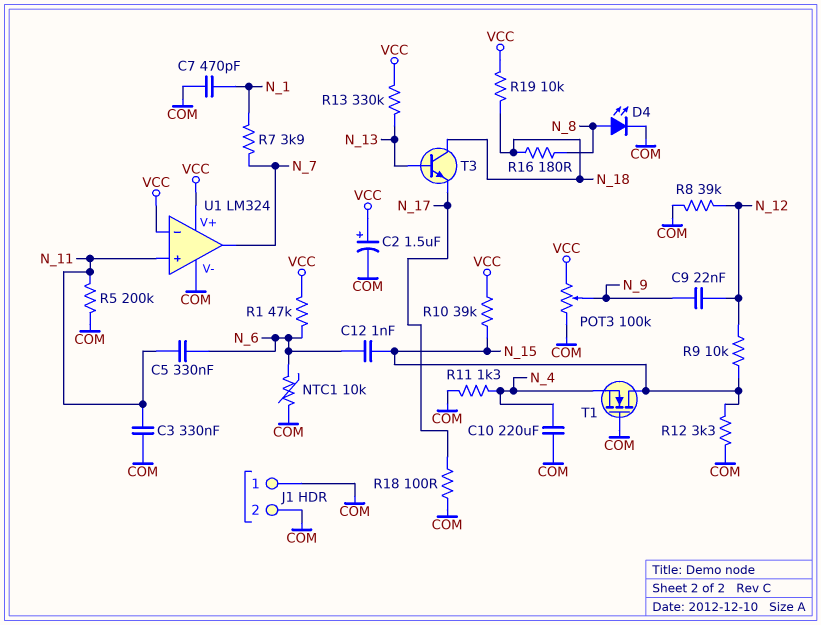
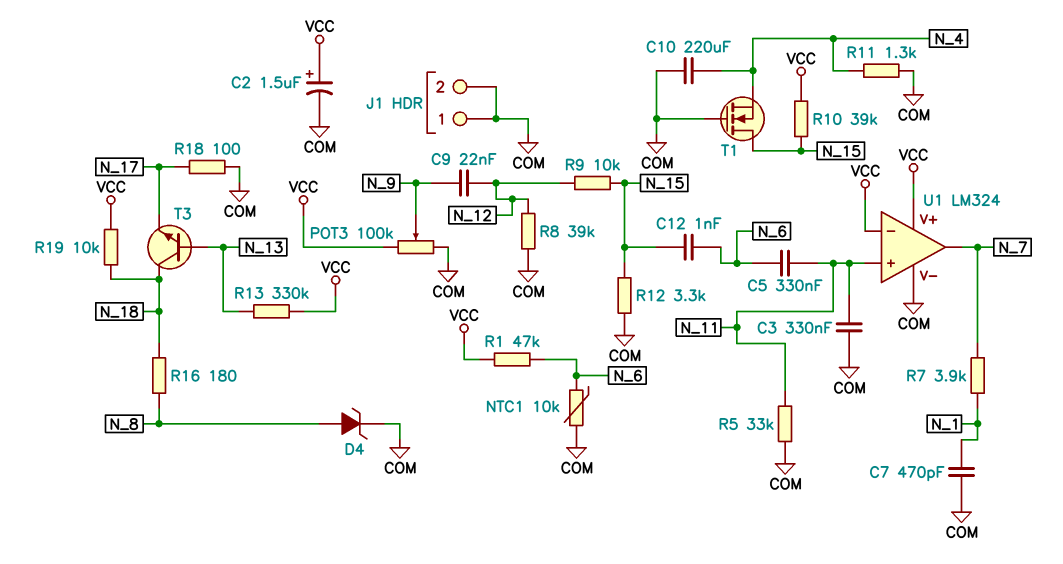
D4: LED (A N_8, K COM) -> zener (A N_8, K COM)
R5: 200k (COM, N_11) -> 33k (COM, N_11)

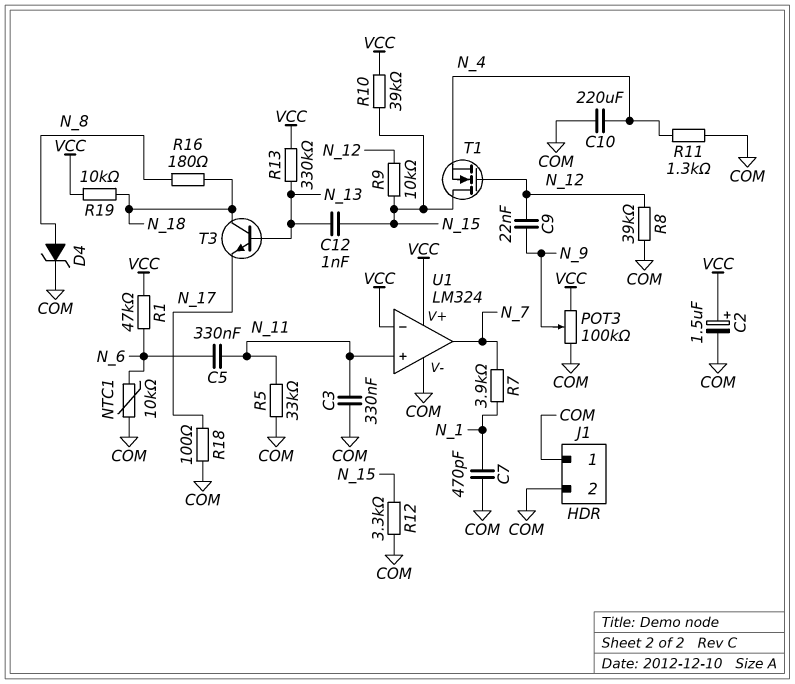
C12: 1nF (N_6, N_15) -> 1nF (N_13, N_15)
T1: NMOS (G COM, D N_15, S N_4) -> NMOS (G N_12, D N_15, S N_4)

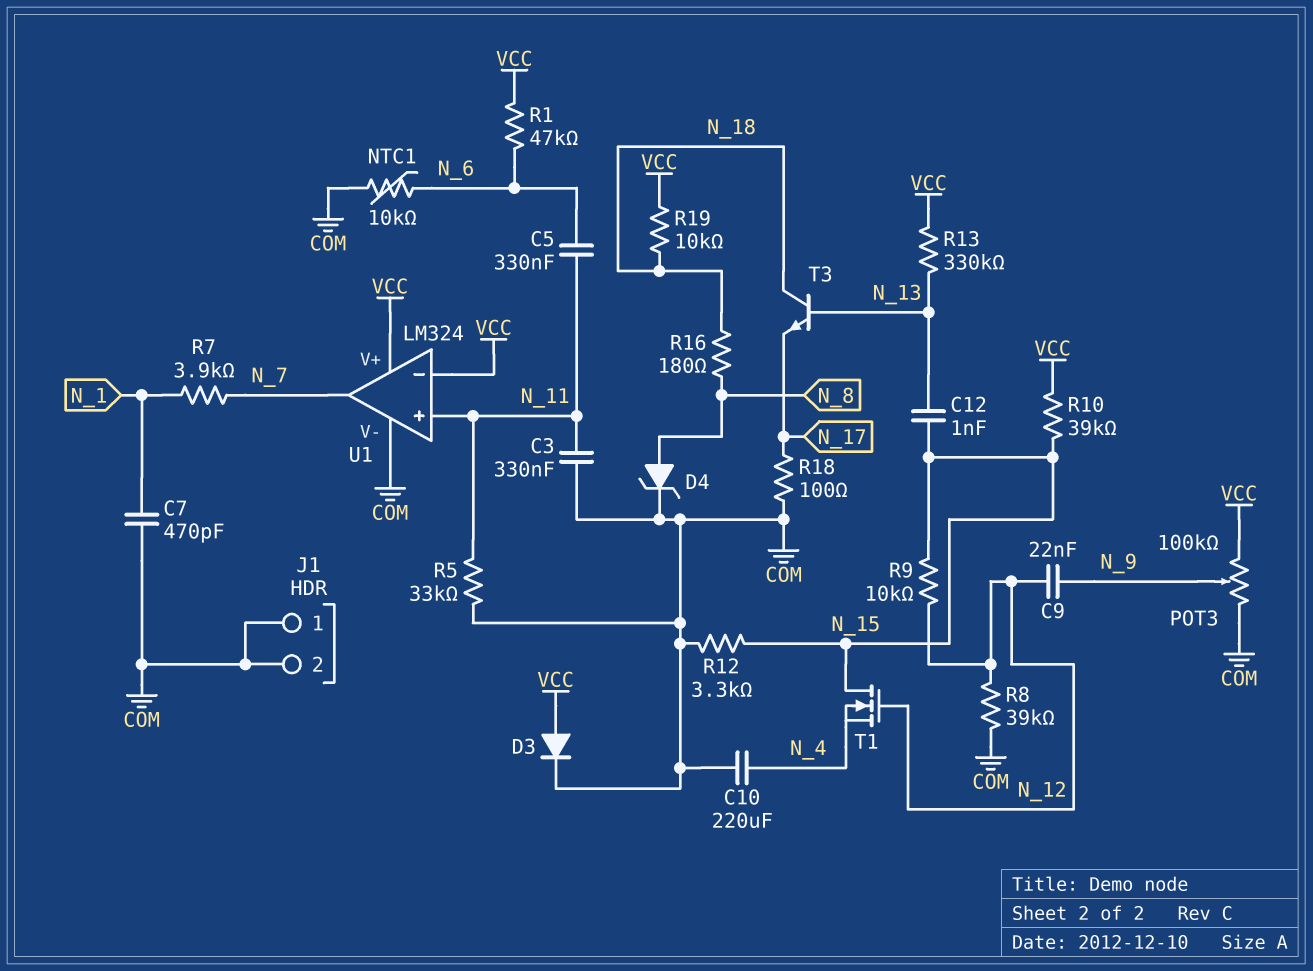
C2: 1.5uF (plus VCC, minus COM) -> none
D3: none -> diode (A VCC, K COM)
R11: 1.3k (COM, N_4) -> none

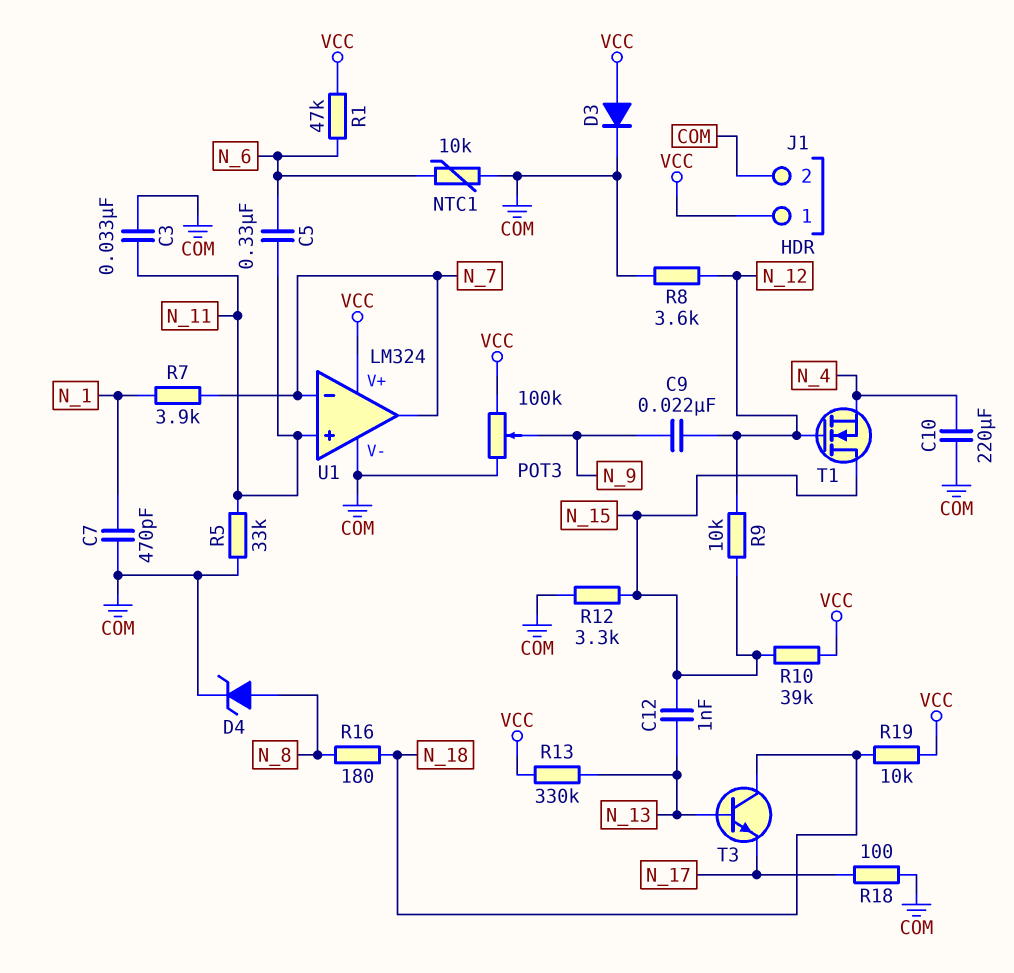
C3: 330nF (COM, N_11) -> 33nF (COM, N_11)
J1 pin 1: COM -> VCC
R8: 39k (COM, N_12) -> 3.6k (COM, N_12)
U1 pin in-: VCC -> N_7

